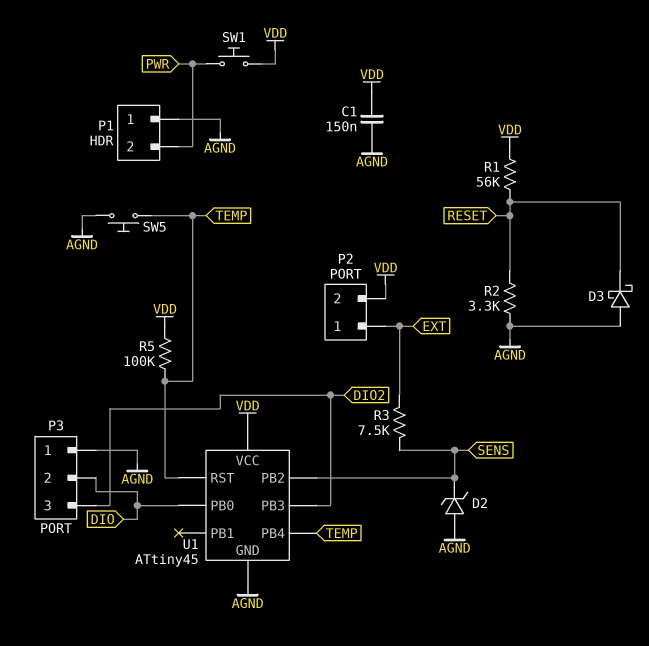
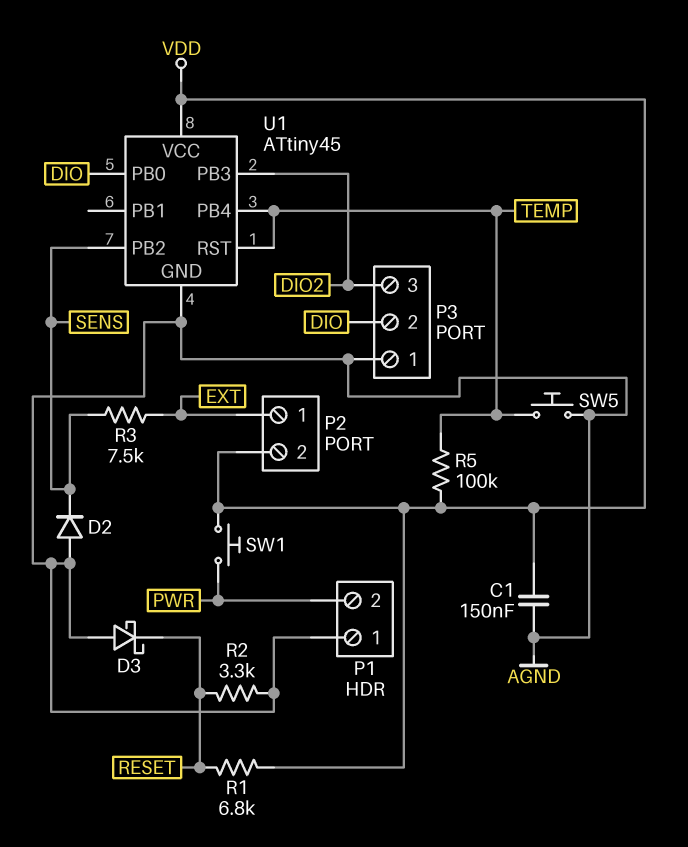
D2: zener (A AGND, K SENS) -> diode (A AGND, K SENS)
R1: 56k (RESET, VDD) -> 6.8k (RESET, VDD)

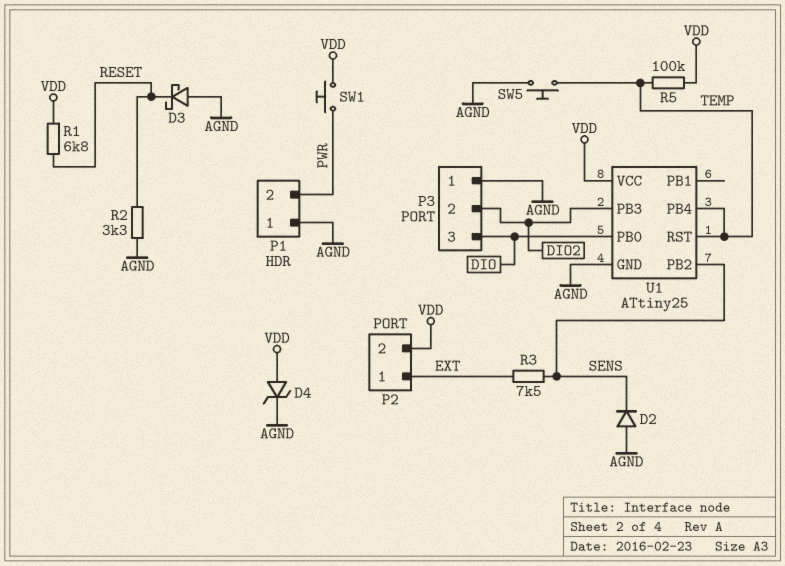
C1: 150nF (AGND, VDD) -> none
D4: none -> zener (A VDD, K AGND)
P3 pin 2: DIO -> DIO2
P3 pin 3: DIO2 -> DIO
U1: ATtiny45 -> ATtiny25

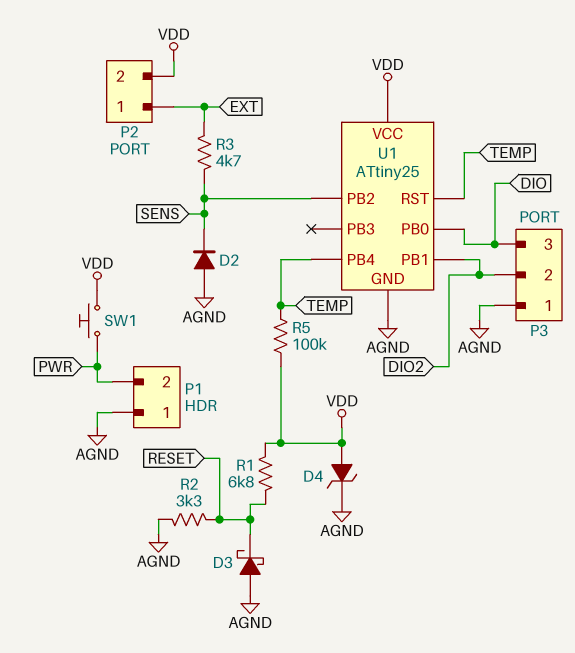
R3: 7.5k (EXT, SENS) -> 4.7k (EXT, SENS)
SW5: button (AGND, TEMP) -> none
U1 pin PB1: none -> DIO2
U1 pin PB3: DIO2 -> none

